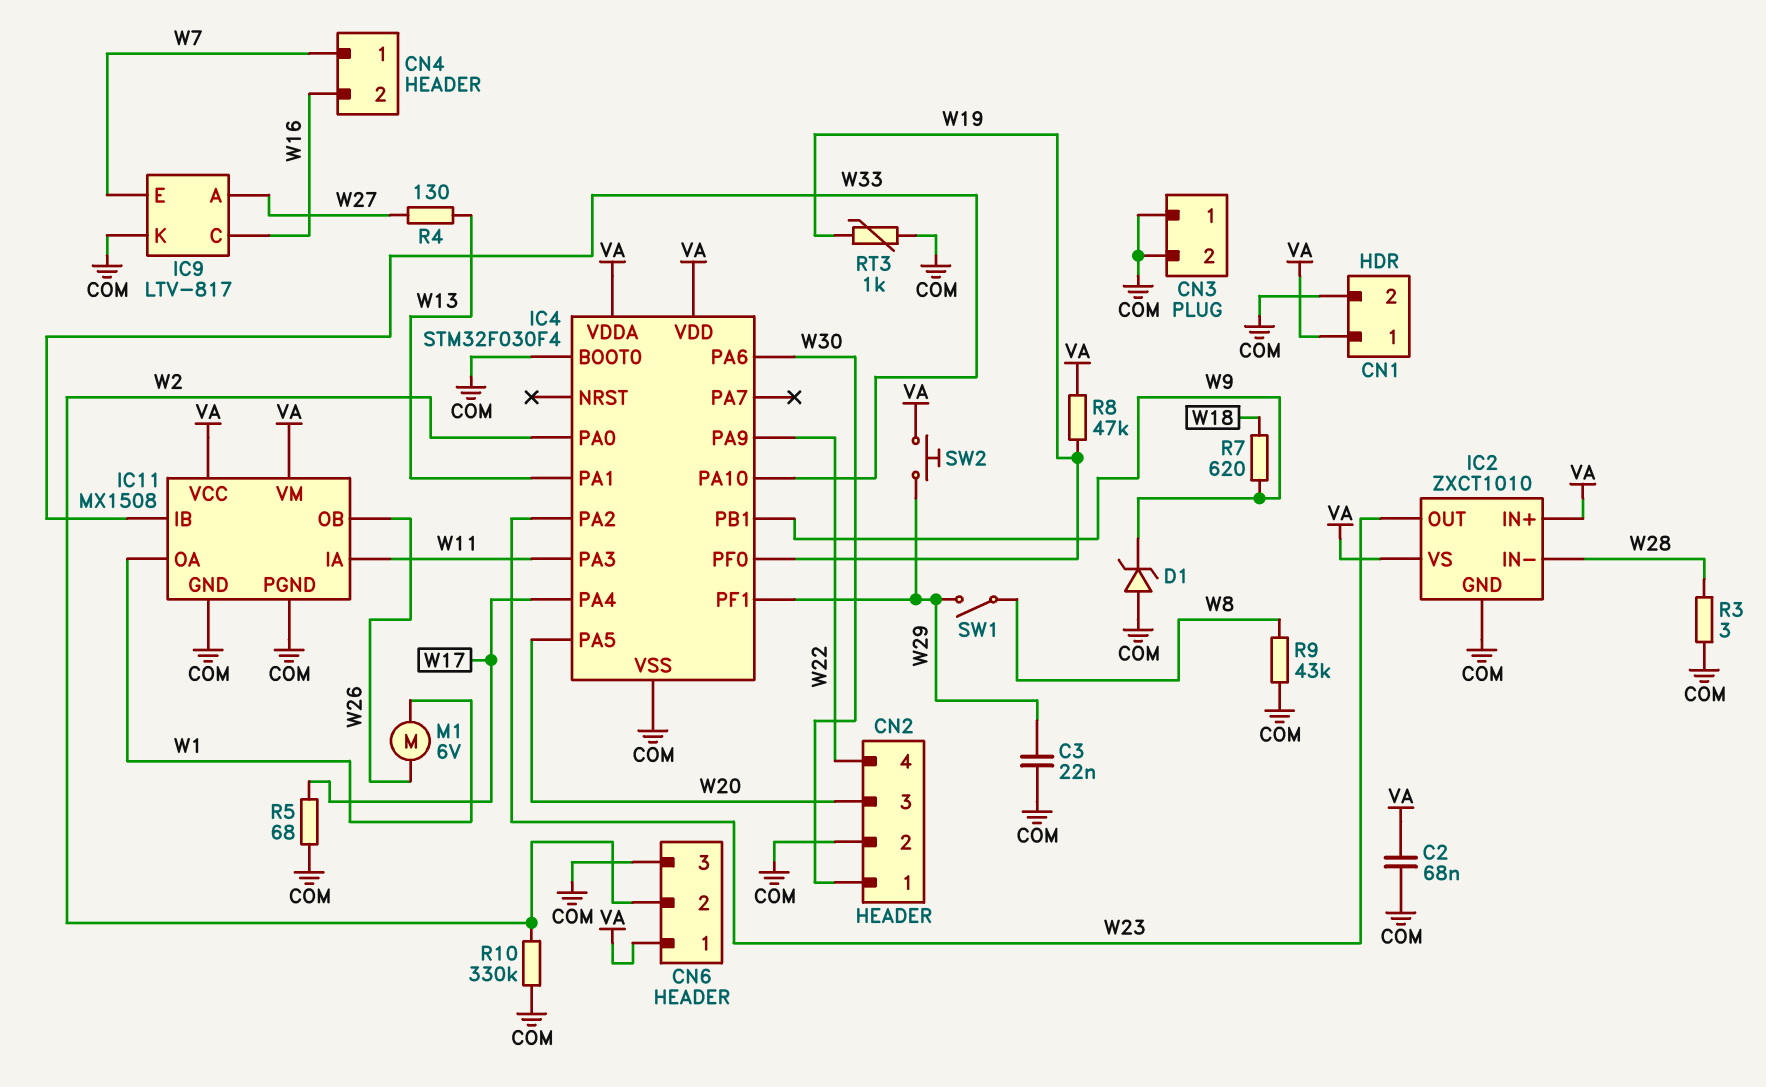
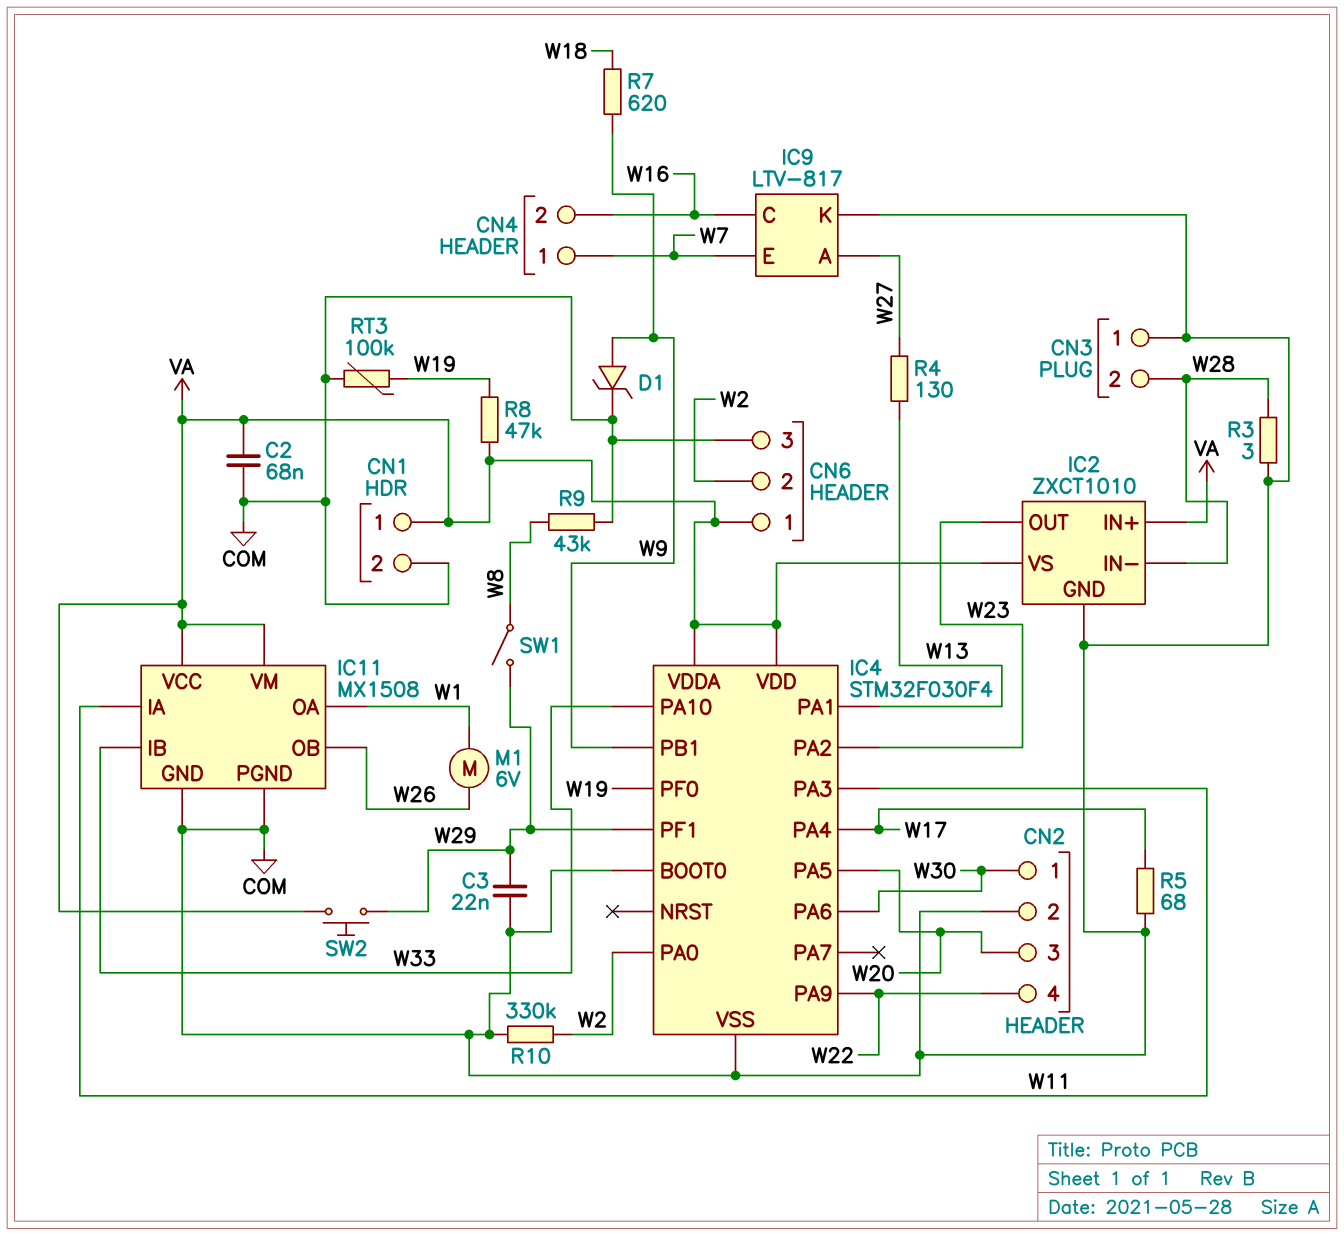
CN3 pin 2: COM -> W28
D1: zener (A COM, K W9) -> zener (A W9, K COM)
RT3: 1k (COM, W19) -> 100k (COM, W19)

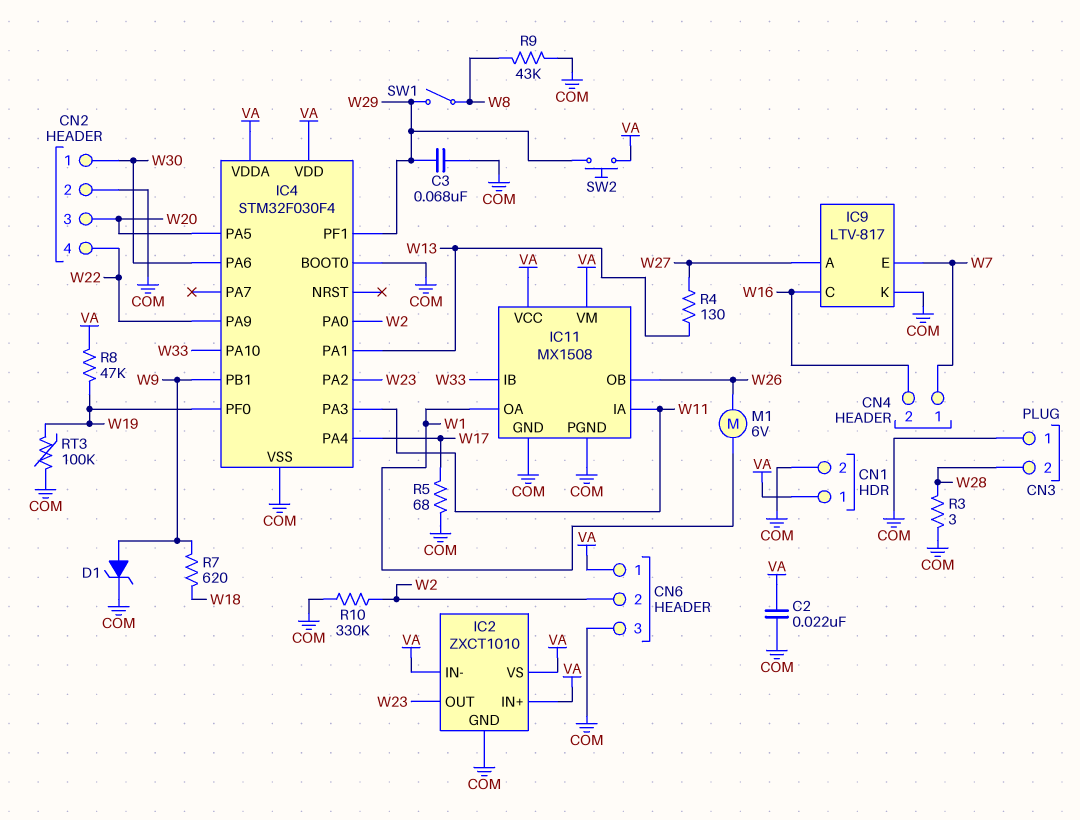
C2: 68nF (COM, VA) -> 22nF (COM, VA)
C3: 22nF (COM, W29) -> 68nF (COM, W29)
IC2 pin IN-: W28 -> VA

